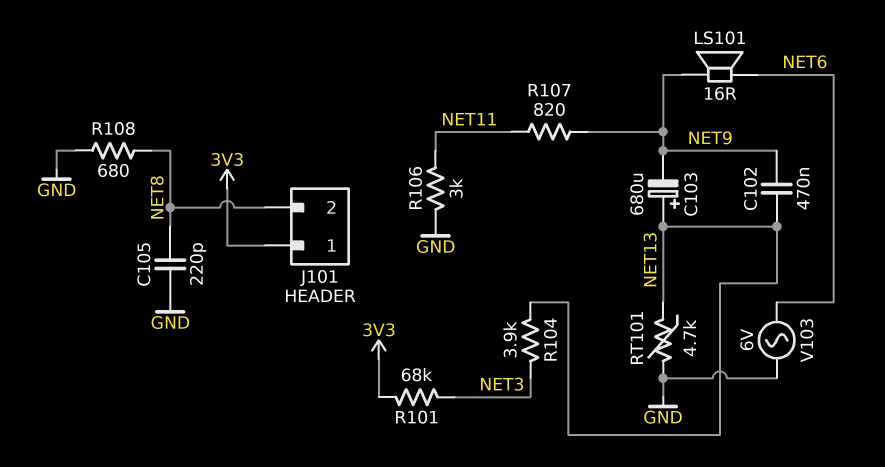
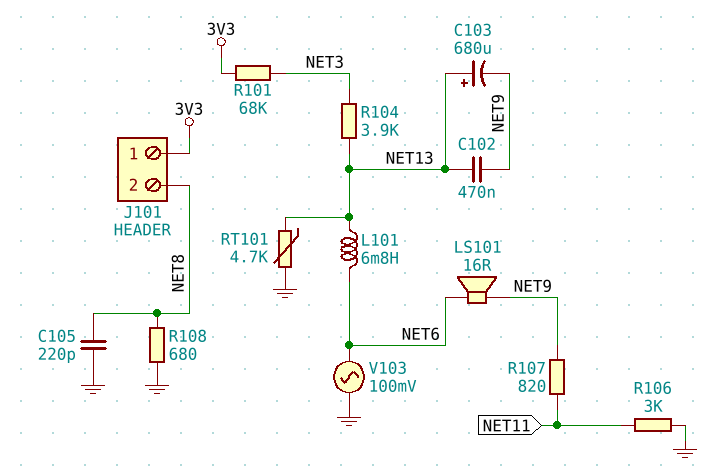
L101: none -> 6.8mH (NET6, NET13)
V103: AC 6V (GND, NET6) -> AC 100mV (GND, NET6)

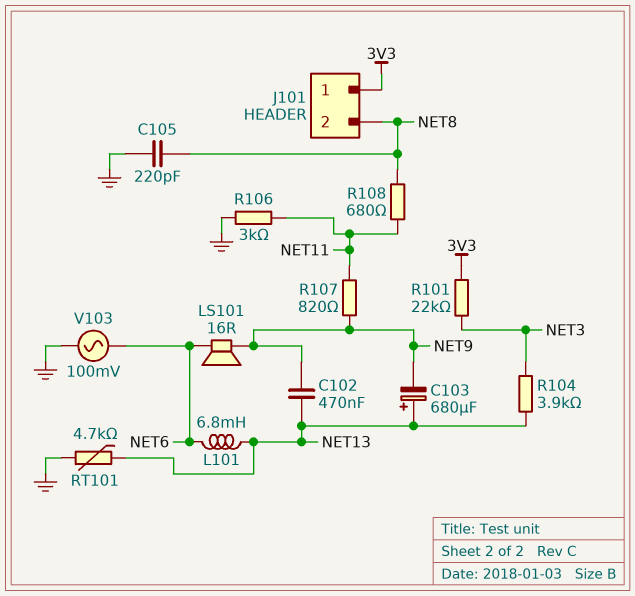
R101: 68k (3V3, NET3) -> 22k (3V3, NET3)
R108: 680 (GND, NET8) -> 680 (NET8, NET11)

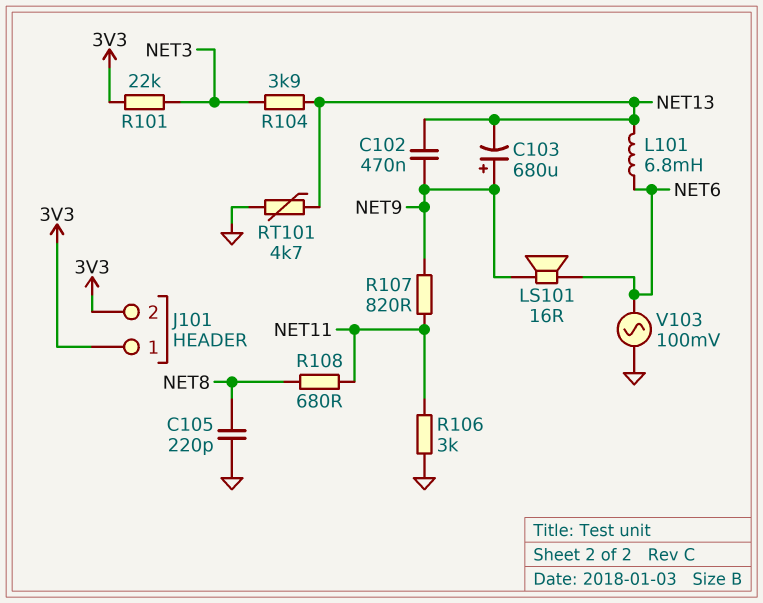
C103: 680uF (plus NET13, minus NET9) -> 680uF (plus NET9, minus NET13)
J101 pin 2: NET8 -> 3V3

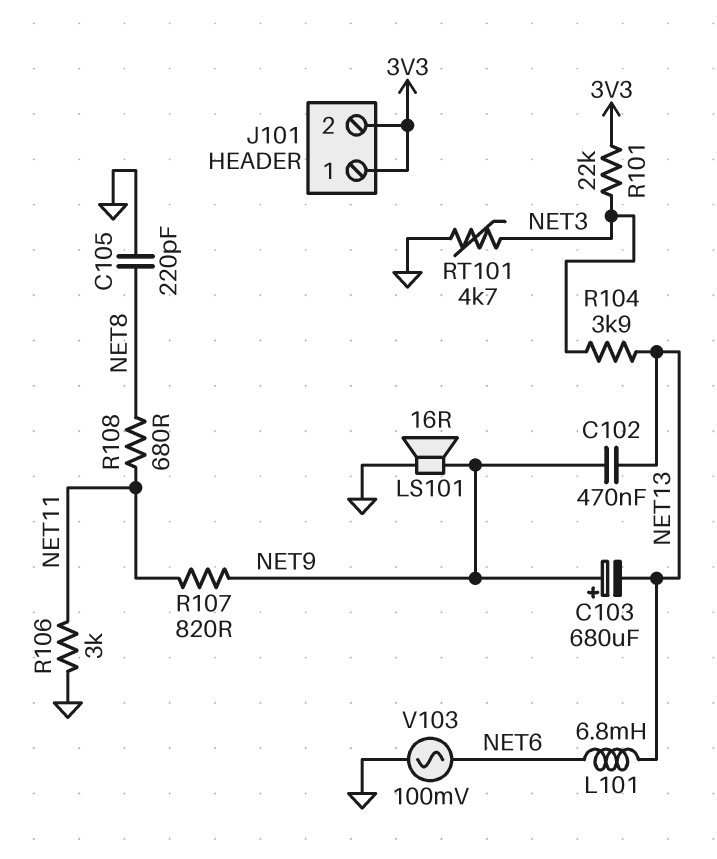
LS101: speaker 16R (NET6, NET9) -> speaker 16R (GND, NET9)
RT101: 4.7k (GND, NET13) -> 4.7k (GND, NET3)

